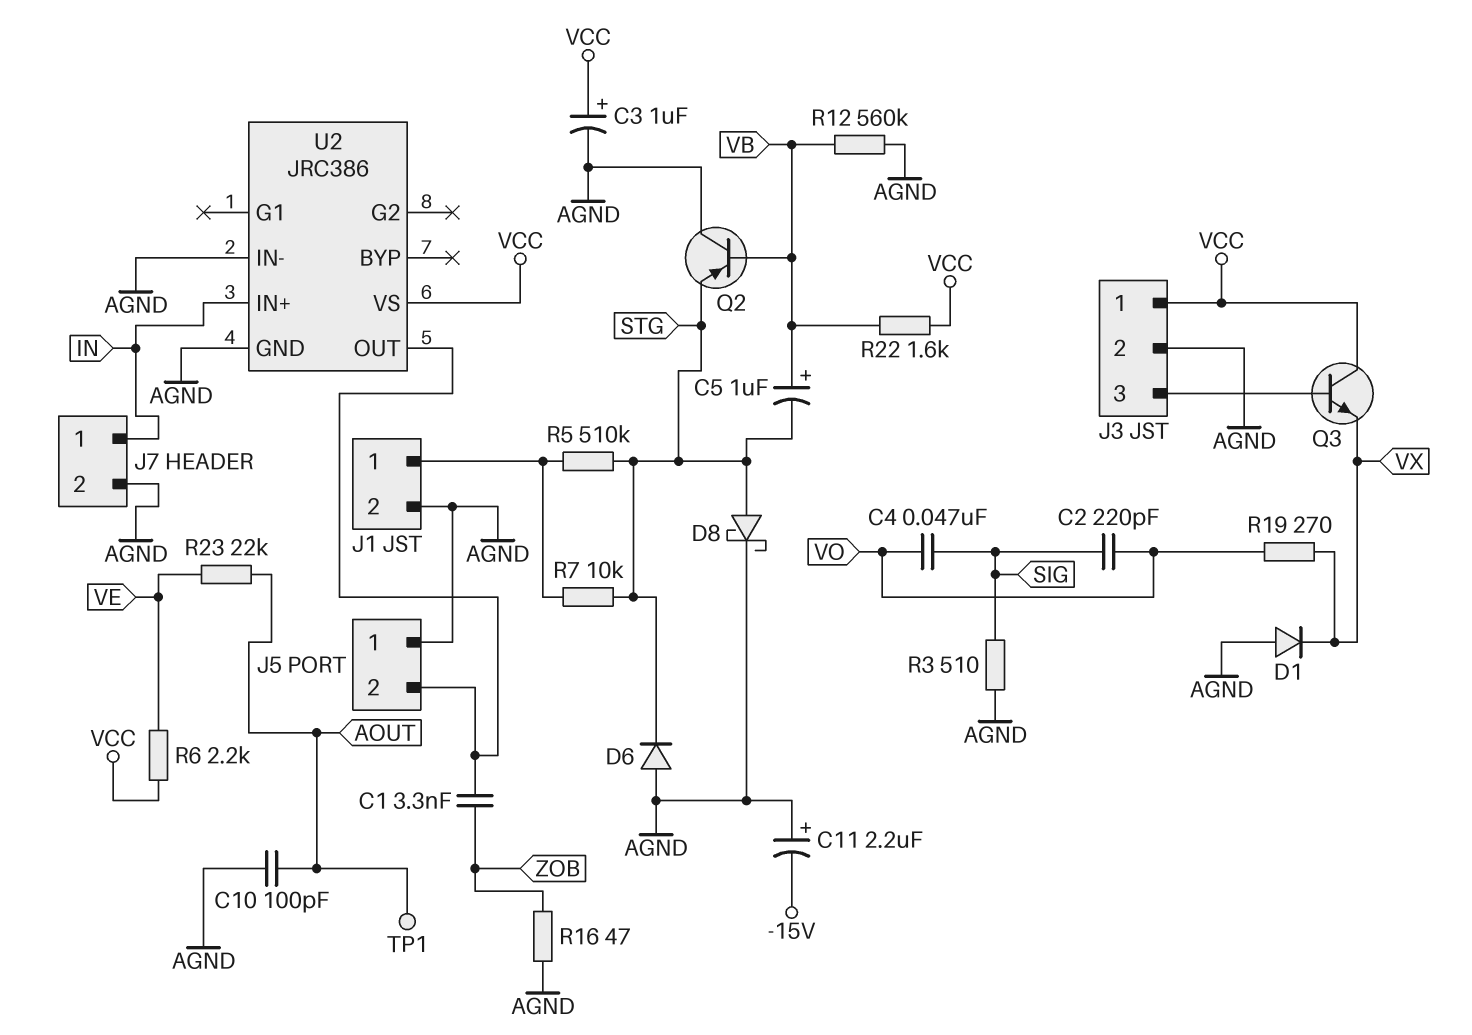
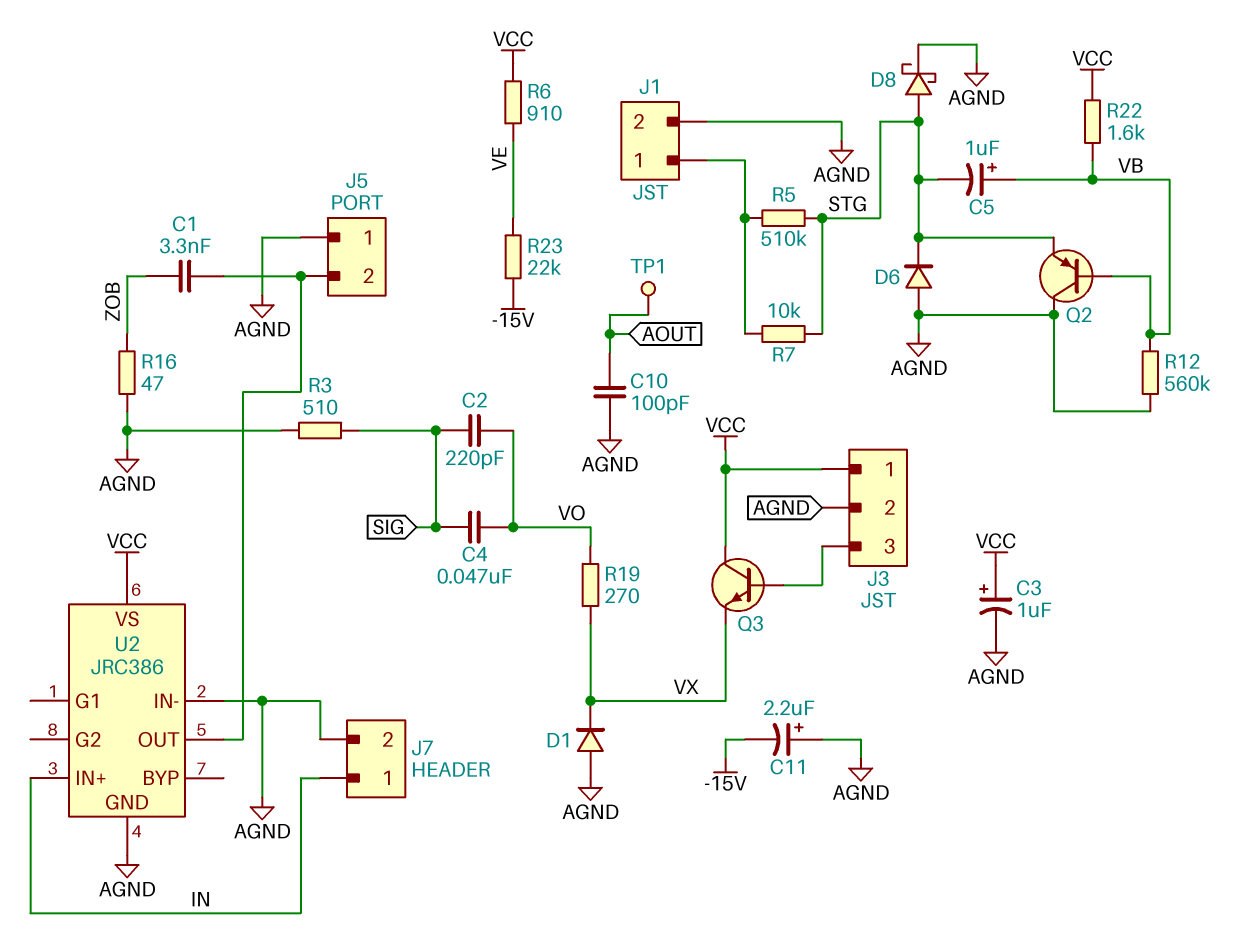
R6: 2.2k (VCC, VE) -> 910 (VCC, VE)
R23: 22k (AOUT, VE) -> 22k (-15V, VE)

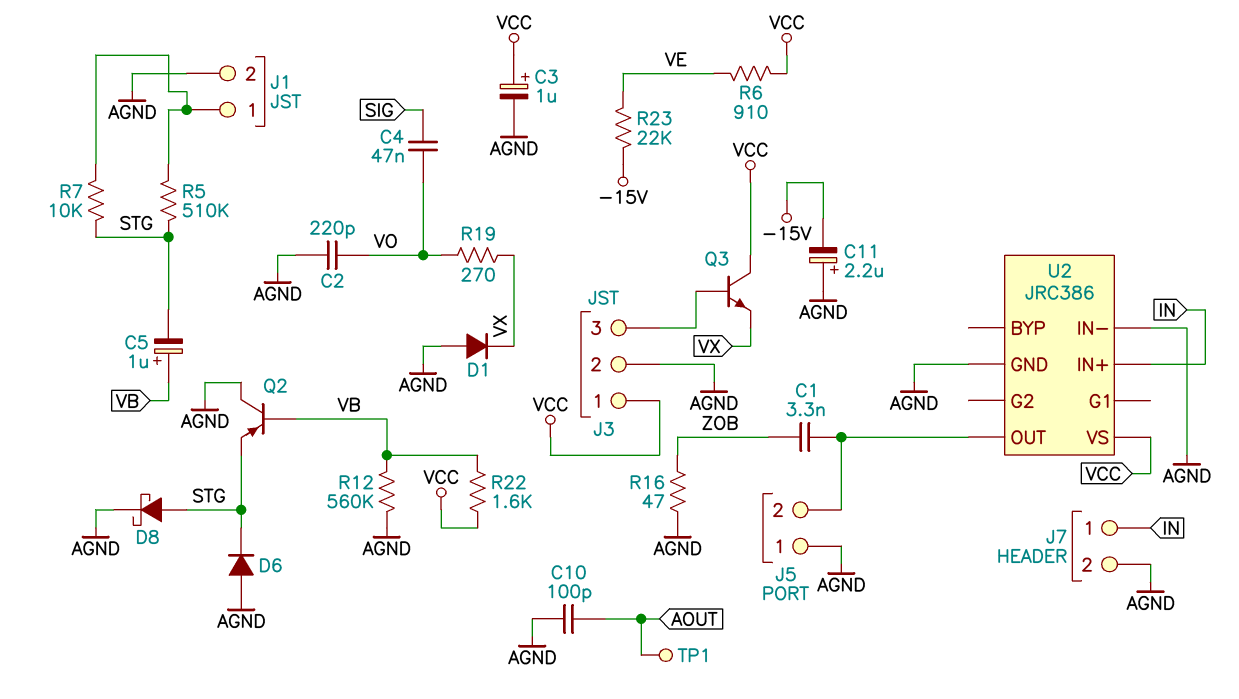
C2: 220pF (SIG, VO) -> 220pF (AGND, VO)
R3: 510 (AGND, SIG) -> none

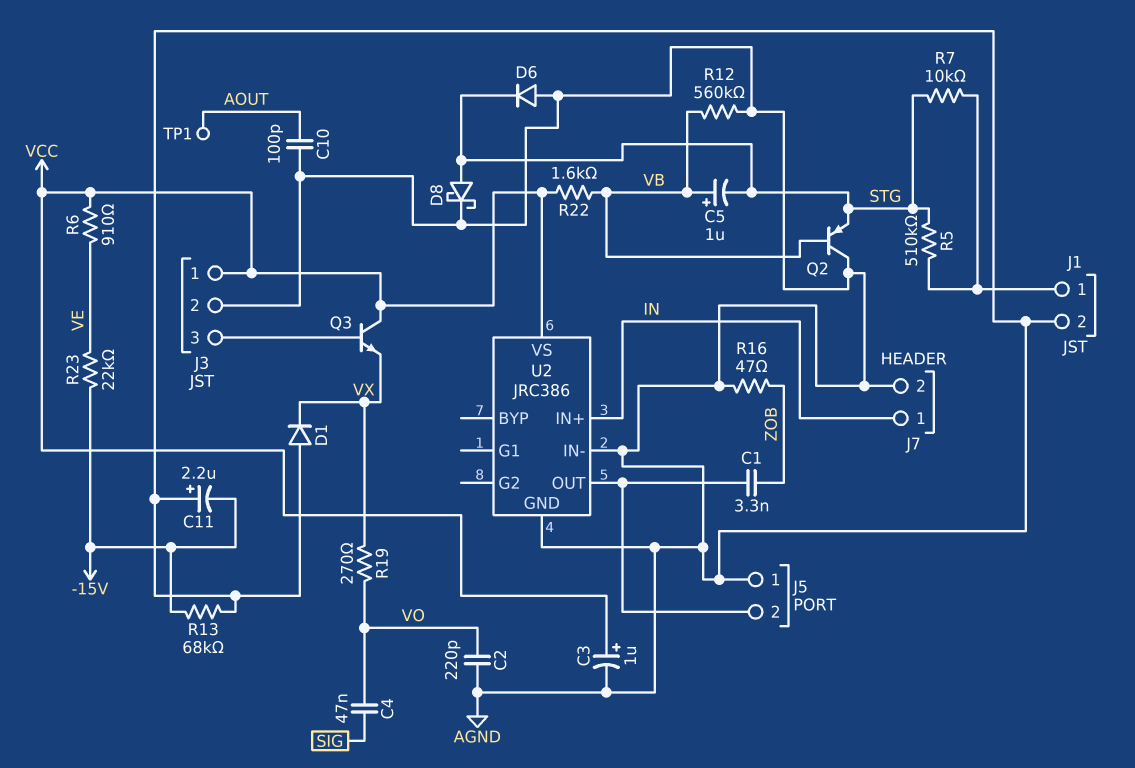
R13: none -> 68k (-15V, AGND)

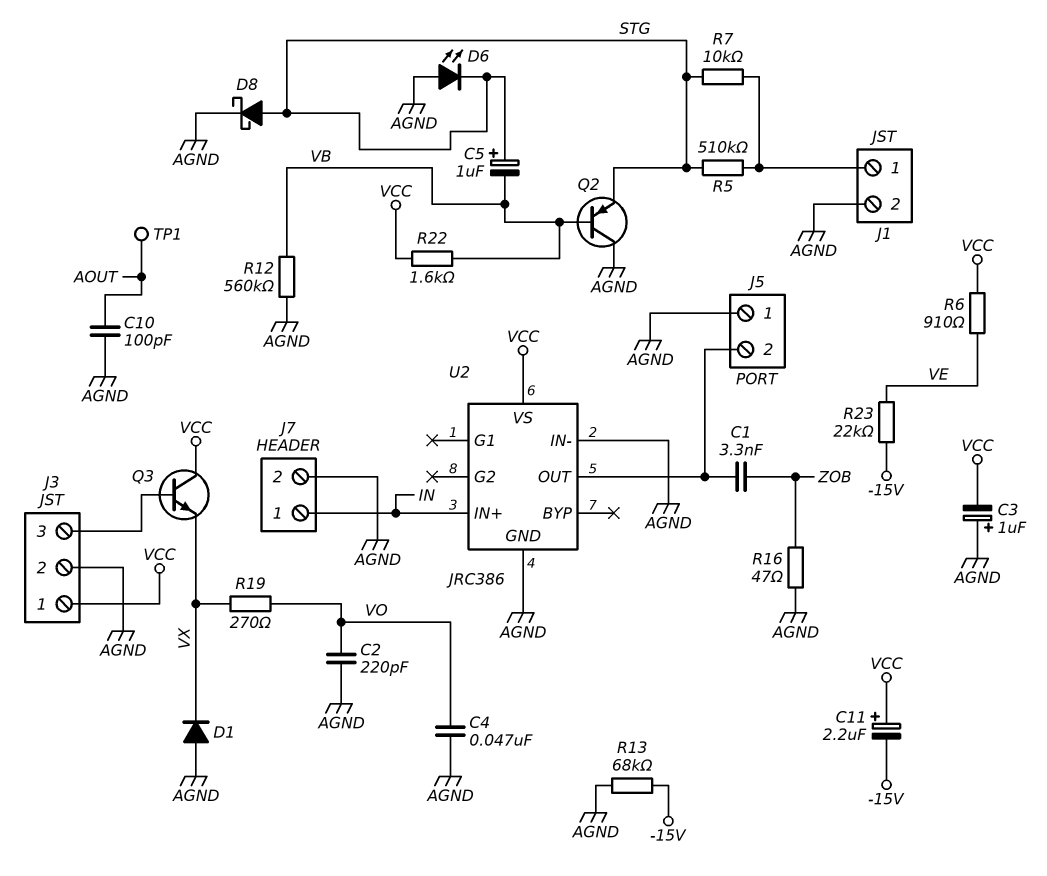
C3: 1uF (plus VCC, minus AGND) -> 1uF (plus AGND, minus VCC)
C4: 47nF (SIG, VO) -> 47nF (AGND, VO)
C5: 1uF (plus VB, minus STG) -> 1uF (plus STG, minus VB)
C11: 2.2uF (plus AGND, minus -15V) -> 2.2uF (plus VCC, minus -15V)
D6: diode (A AGND, K STG) -> LED (A AGND, K STG)

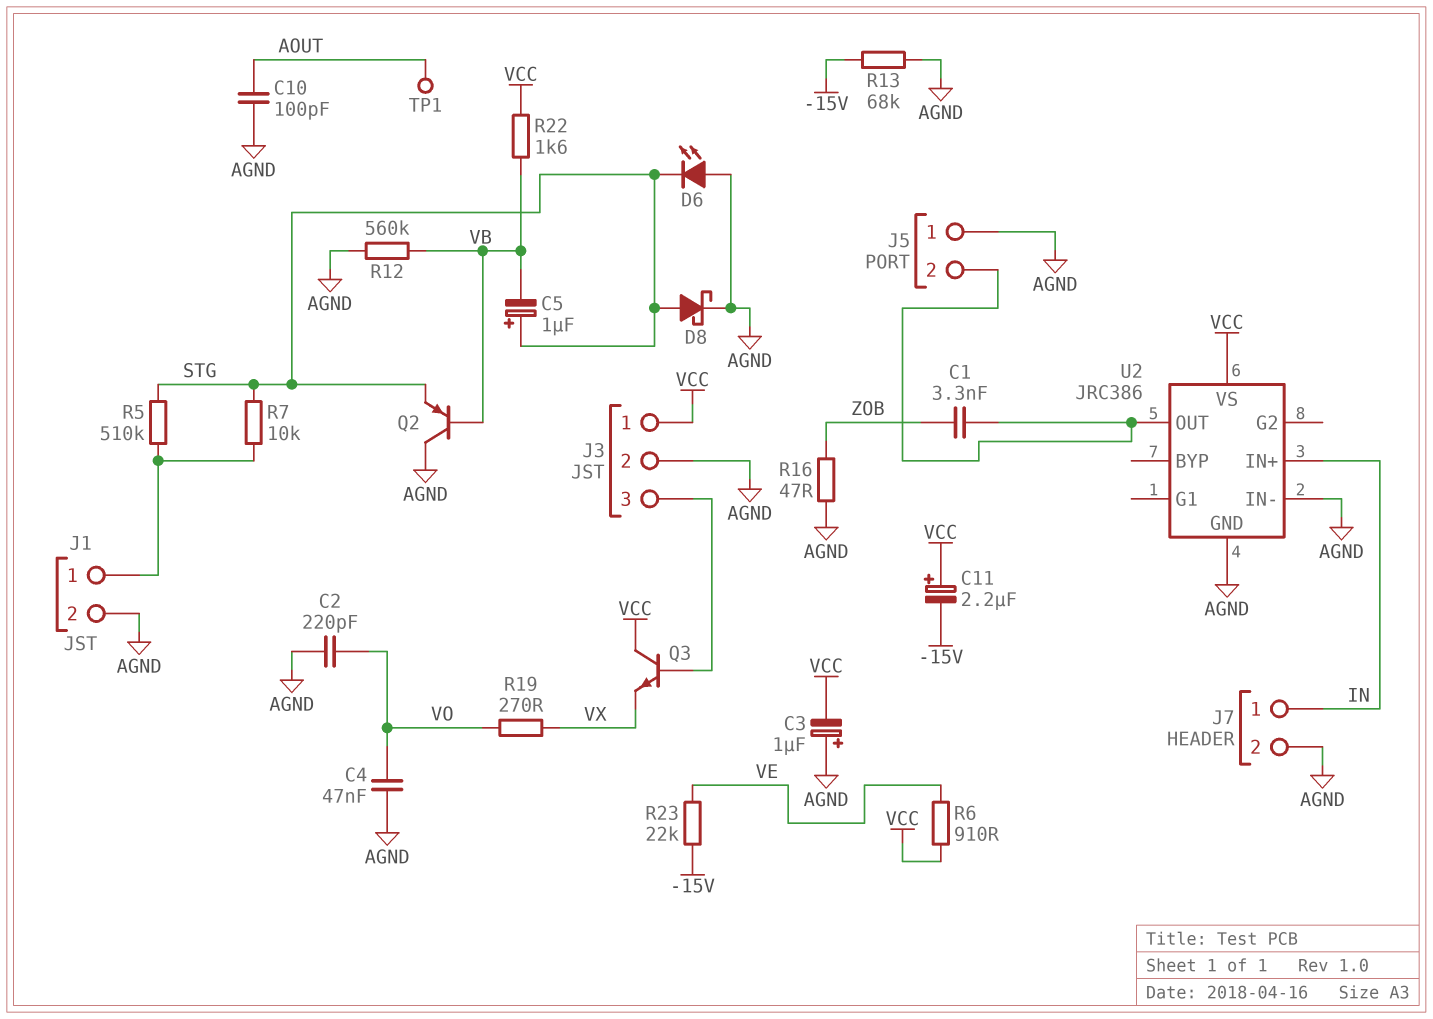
D1: diode (A AGND, K VX) -> none

